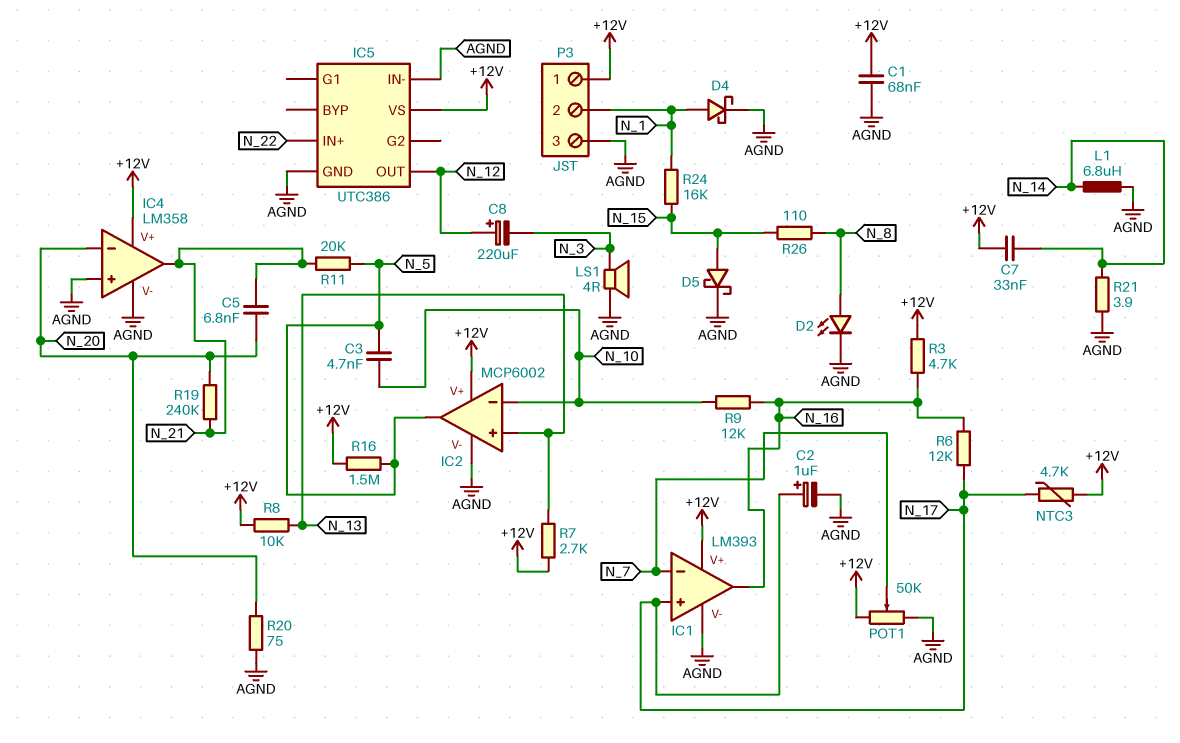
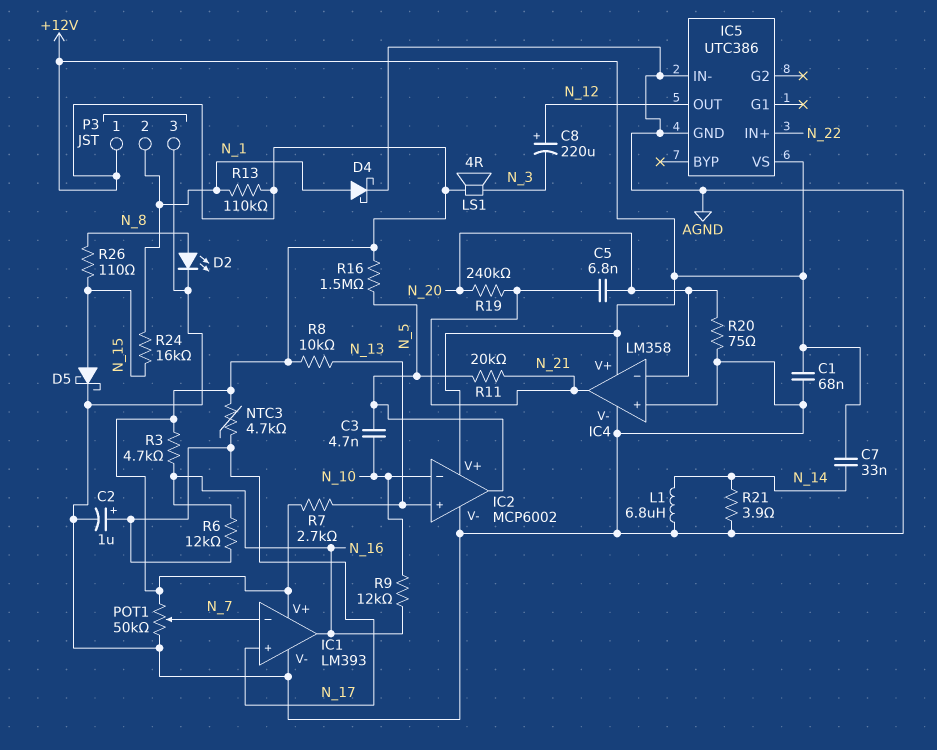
LS1: speaker 4R (AGND, N_3) -> speaker 4R (+12V, N_3)
R13: none -> 110k (+12V, N_1)

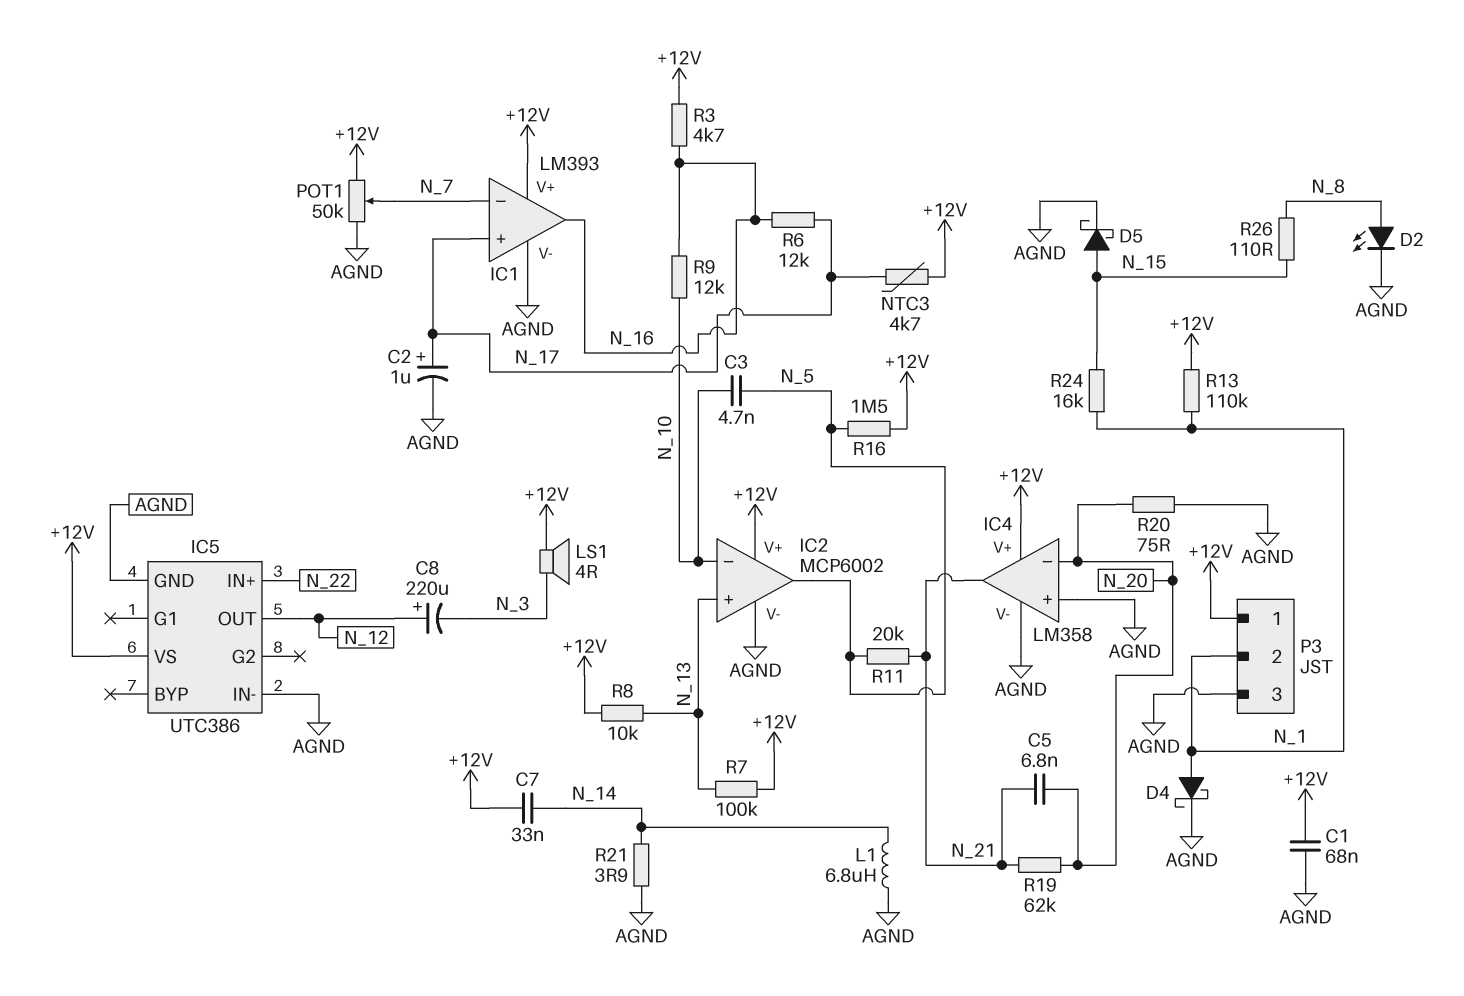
R7: 2.7k (+12V, N_13) -> 100k (+12V, N_13)
R19: 240k (N_20, N_21) -> 62k (N_20, N_21)

